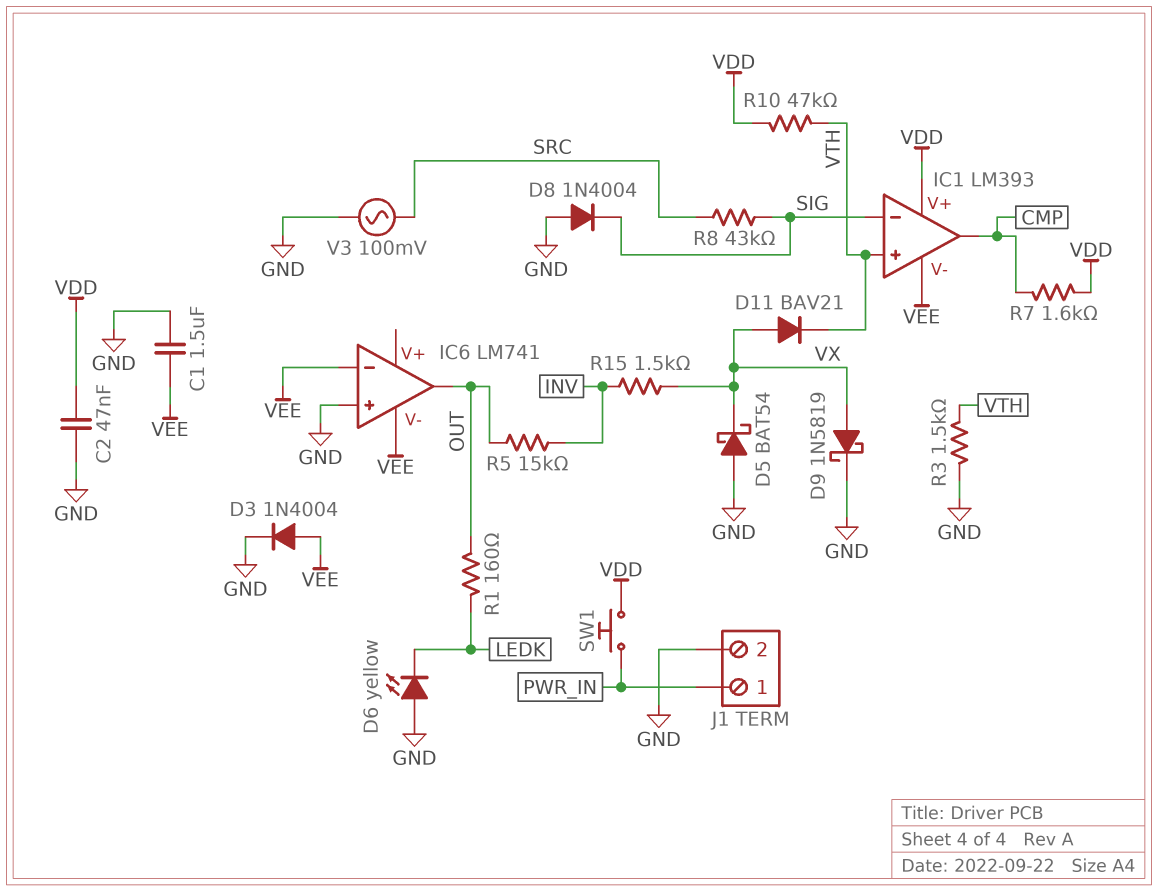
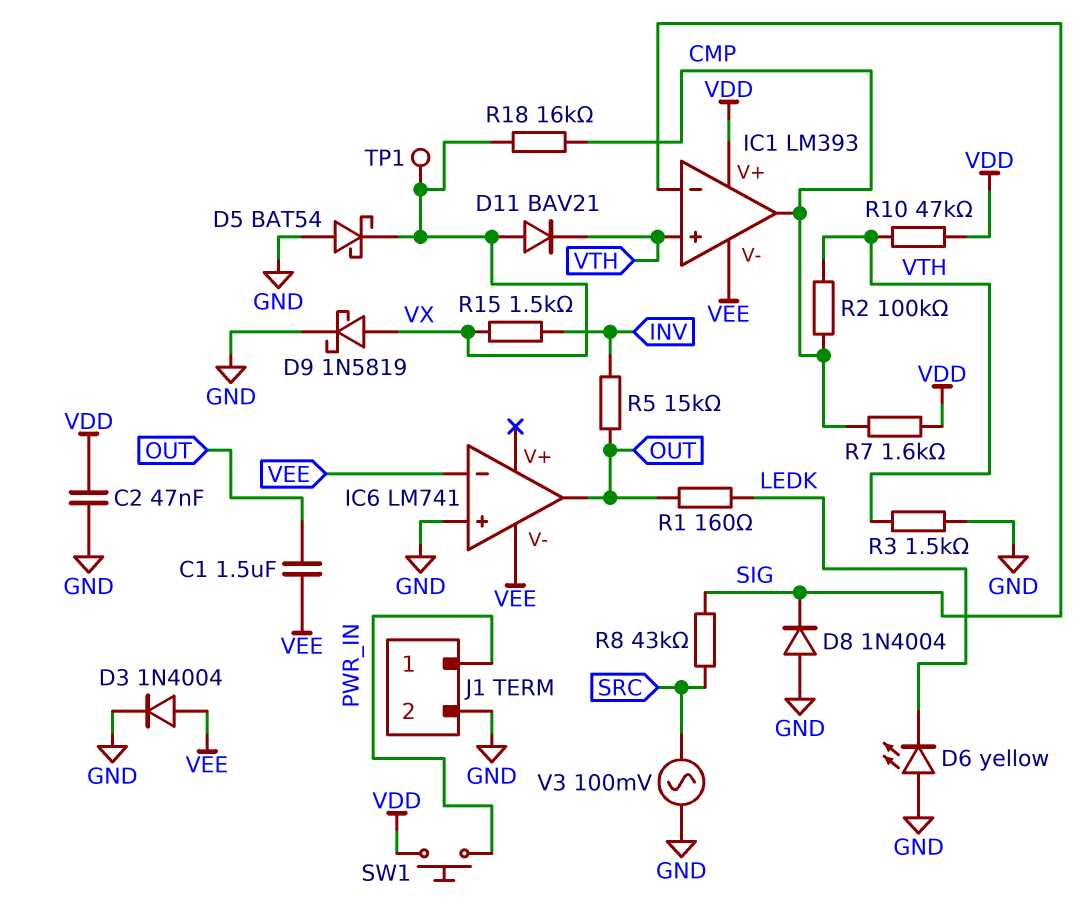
C1: 1.5uF (GND, VEE) -> 1.5uF (OUT, VEE)
R2: none -> 100k (CMP, VTH)
R18: none -> 16k (CMP, VX)
TP1: none -> test point (VX)

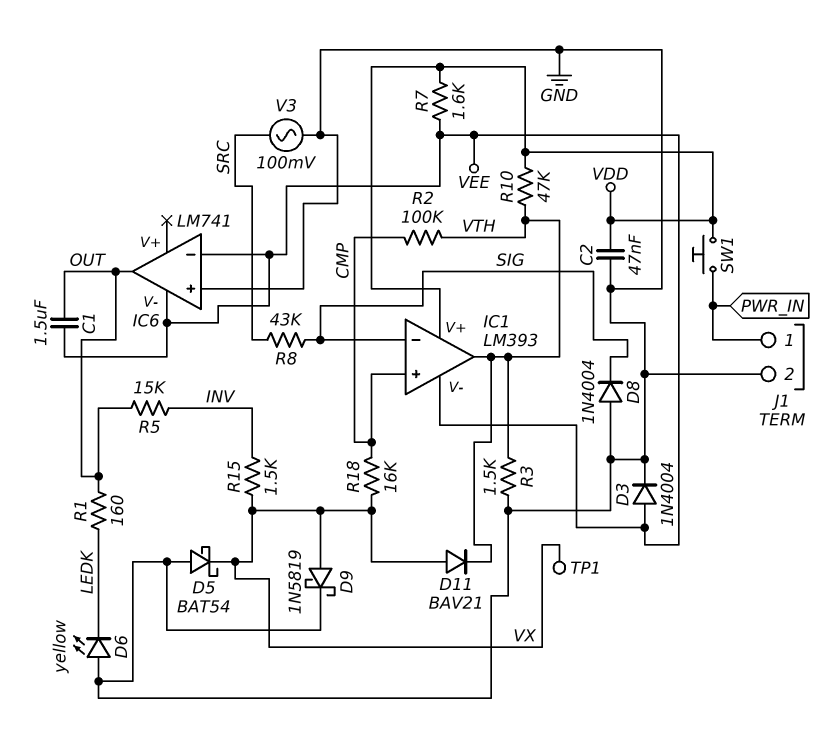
IC1 pin in+: VTH -> CMP
IC1 pin out: CMP -> VTH
R7: 1.6k (CMP, VDD) -> 1.6k (VDD, VEE)

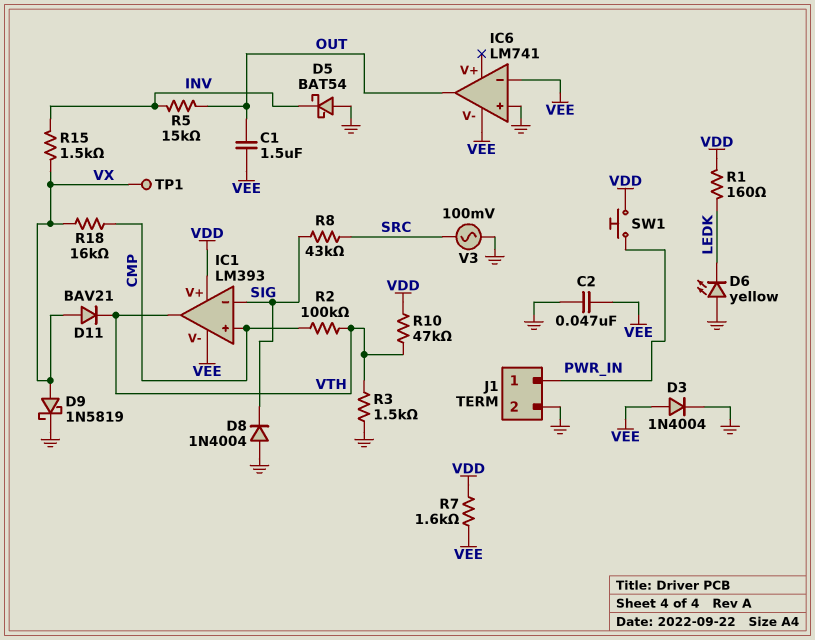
C2: 47nF (GND, VDD) -> 47nF (GND, VEE)
D5: schottky BAT54 (A GND, K VX) -> schottky BAT54 (A GND, K INV)
R1: 160 (LEDK, OUT) -> 160 (LEDK, VDD)

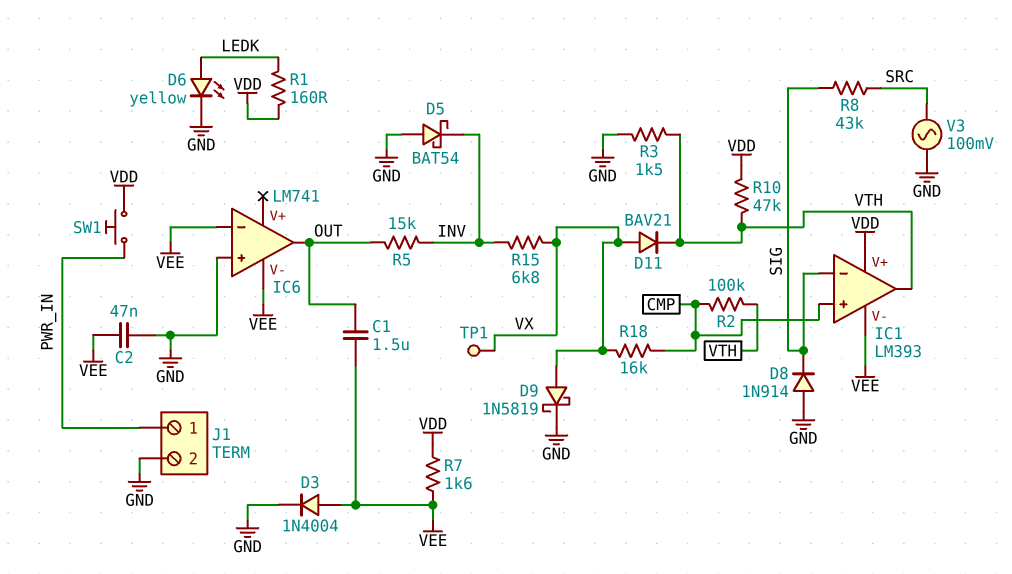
D6: LED yellow (A GND, K LEDK) -> LED yellow (A LEDK, K GND)
D8: diode 1N4004 (A GND, K SIG) -> diode 1N914 (A GND, K SIG)
R15: 1.5k (INV, VX) -> 6.8k (INV, VX)

